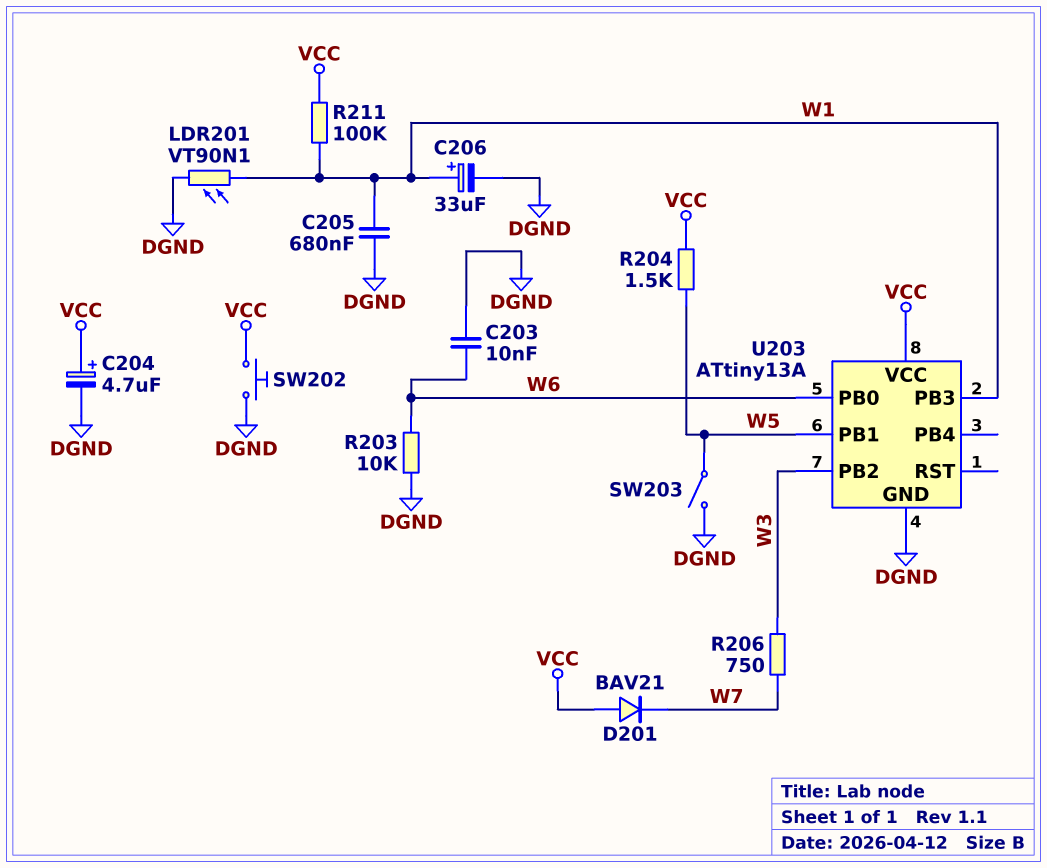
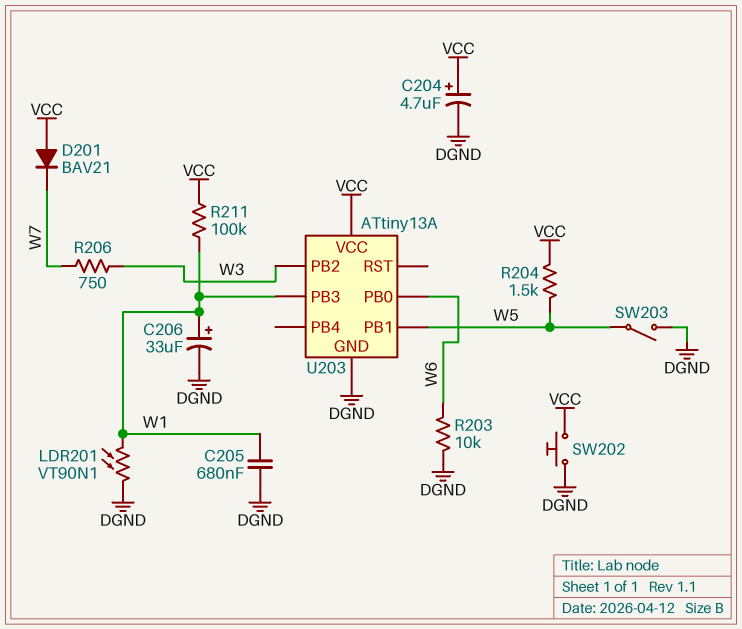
C203: 10nF (DGND, W6) -> none

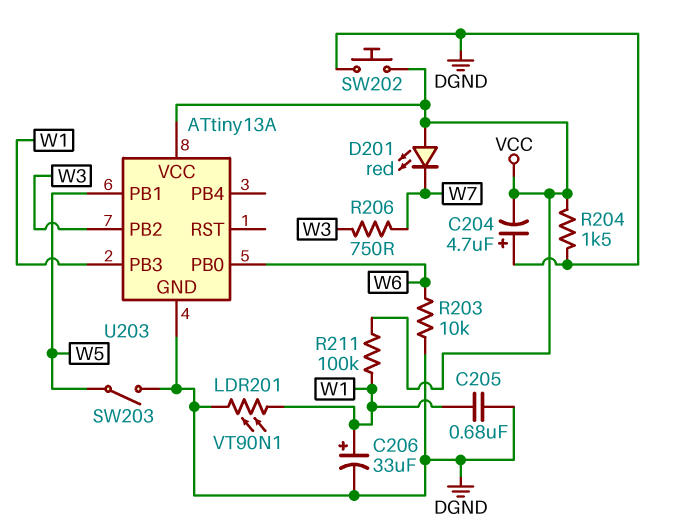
C204: 4.7uF (plus VCC, minus DGND) -> 4.7uF (plus DGND, minus VCC)
D201: diode BAV21 (A VCC, K W7) -> LED red (A VCC, K W7)
R204: 1.5k (VCC, W5) -> 1.5k (DGND, VCC)

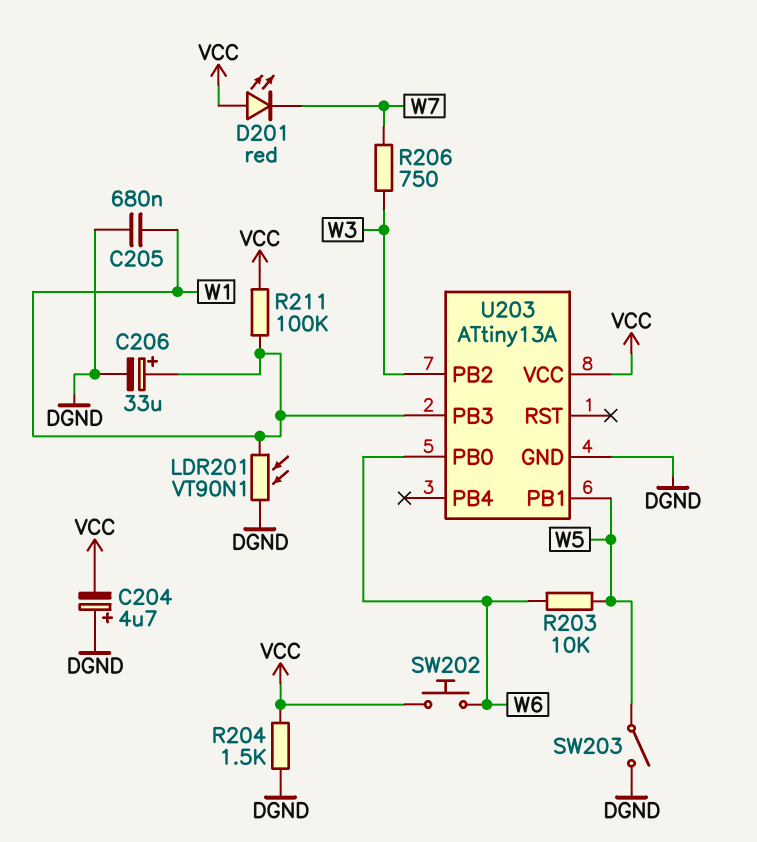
R203: 10k (DGND, W6) -> 10k (W5, W6)
SW202: button (DGND, VCC) -> button (VCC, W6)

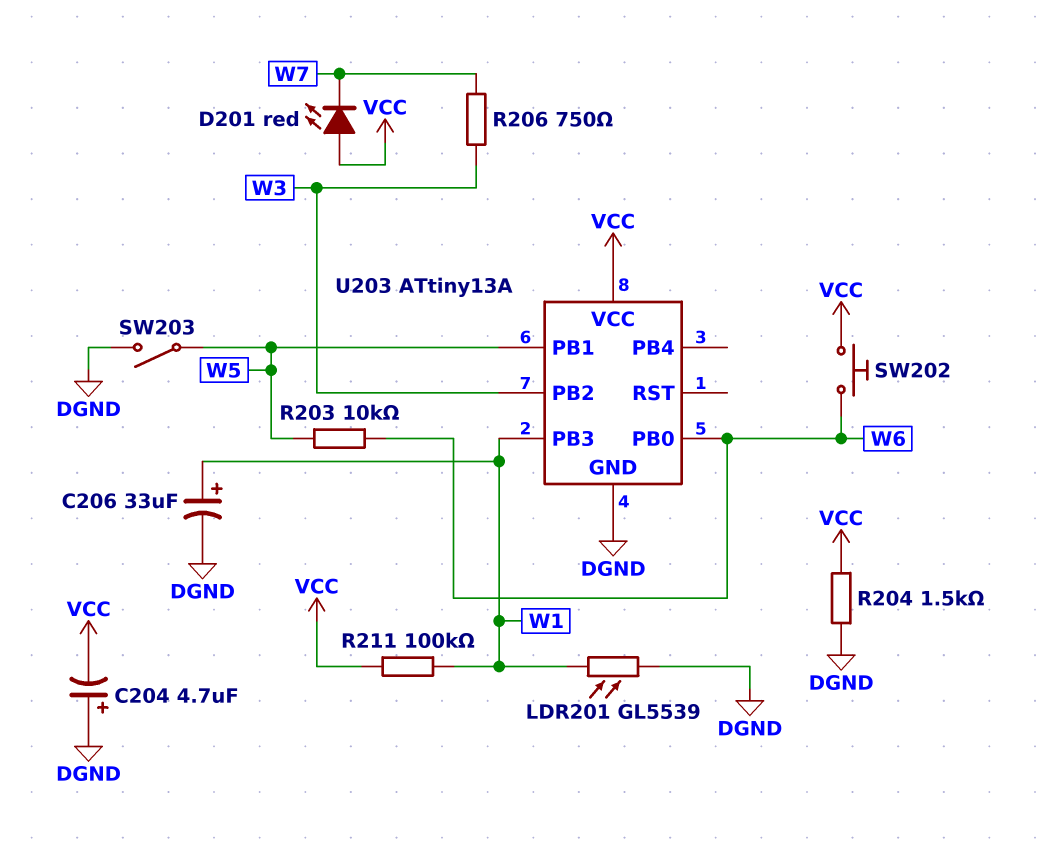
C205: 680nF (DGND, W1) -> none
LDR201: VT90N1 (DGND, W1) -> GL5539 (DGND, W1)

